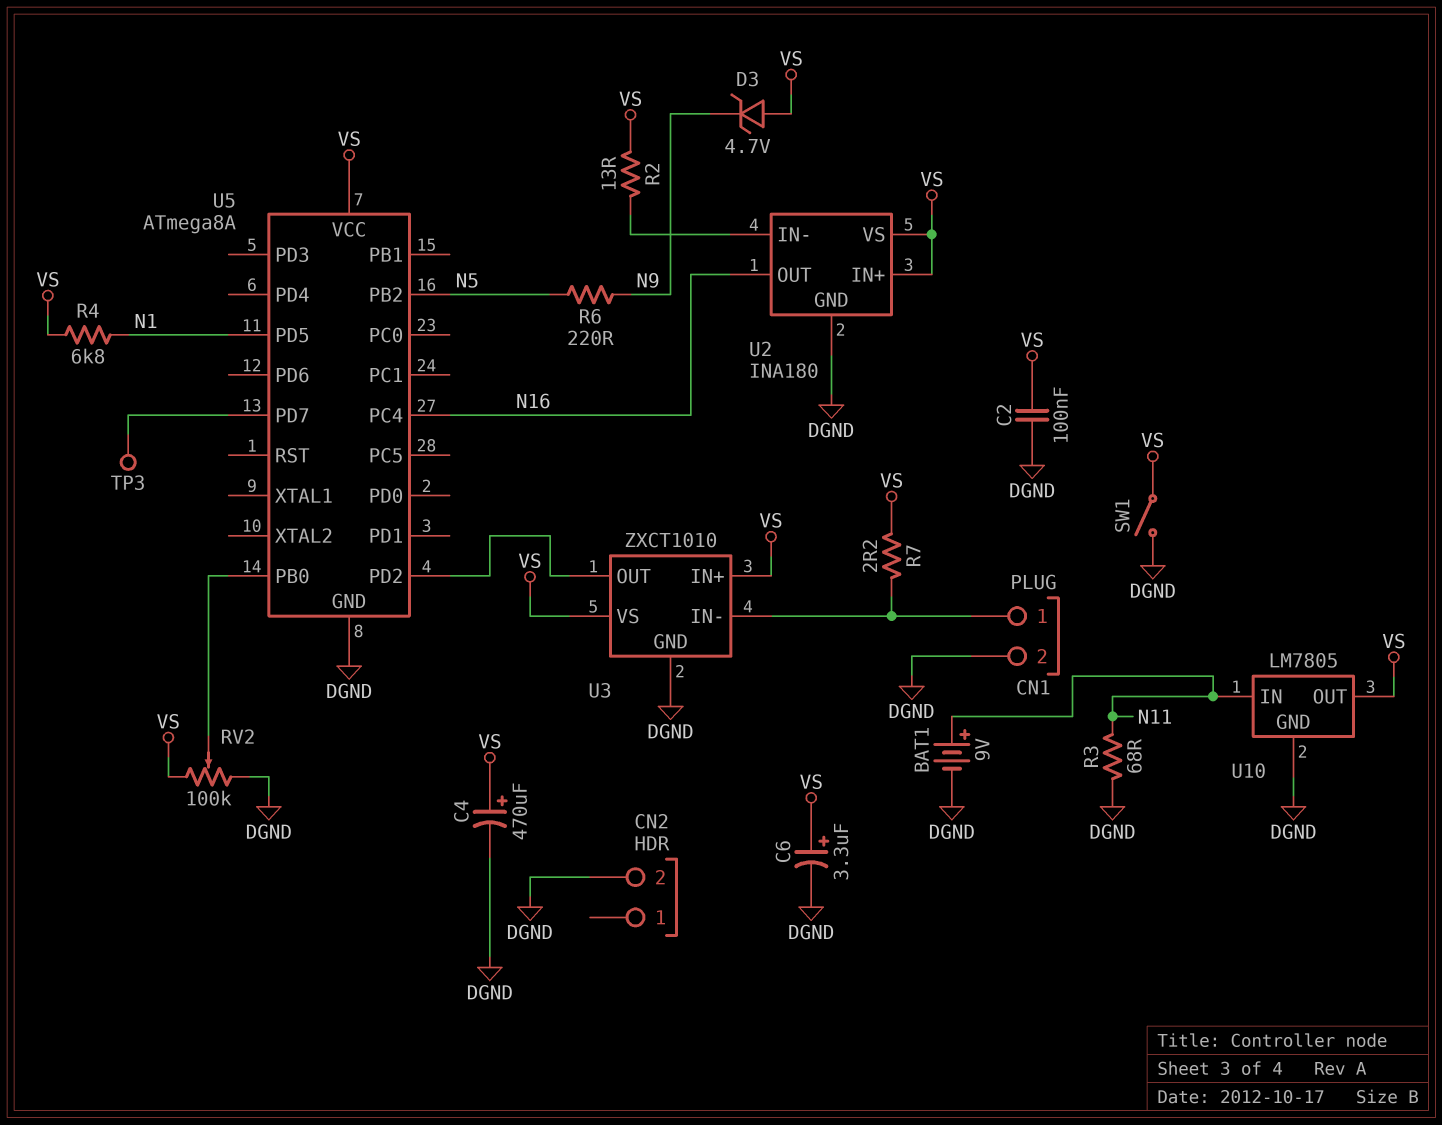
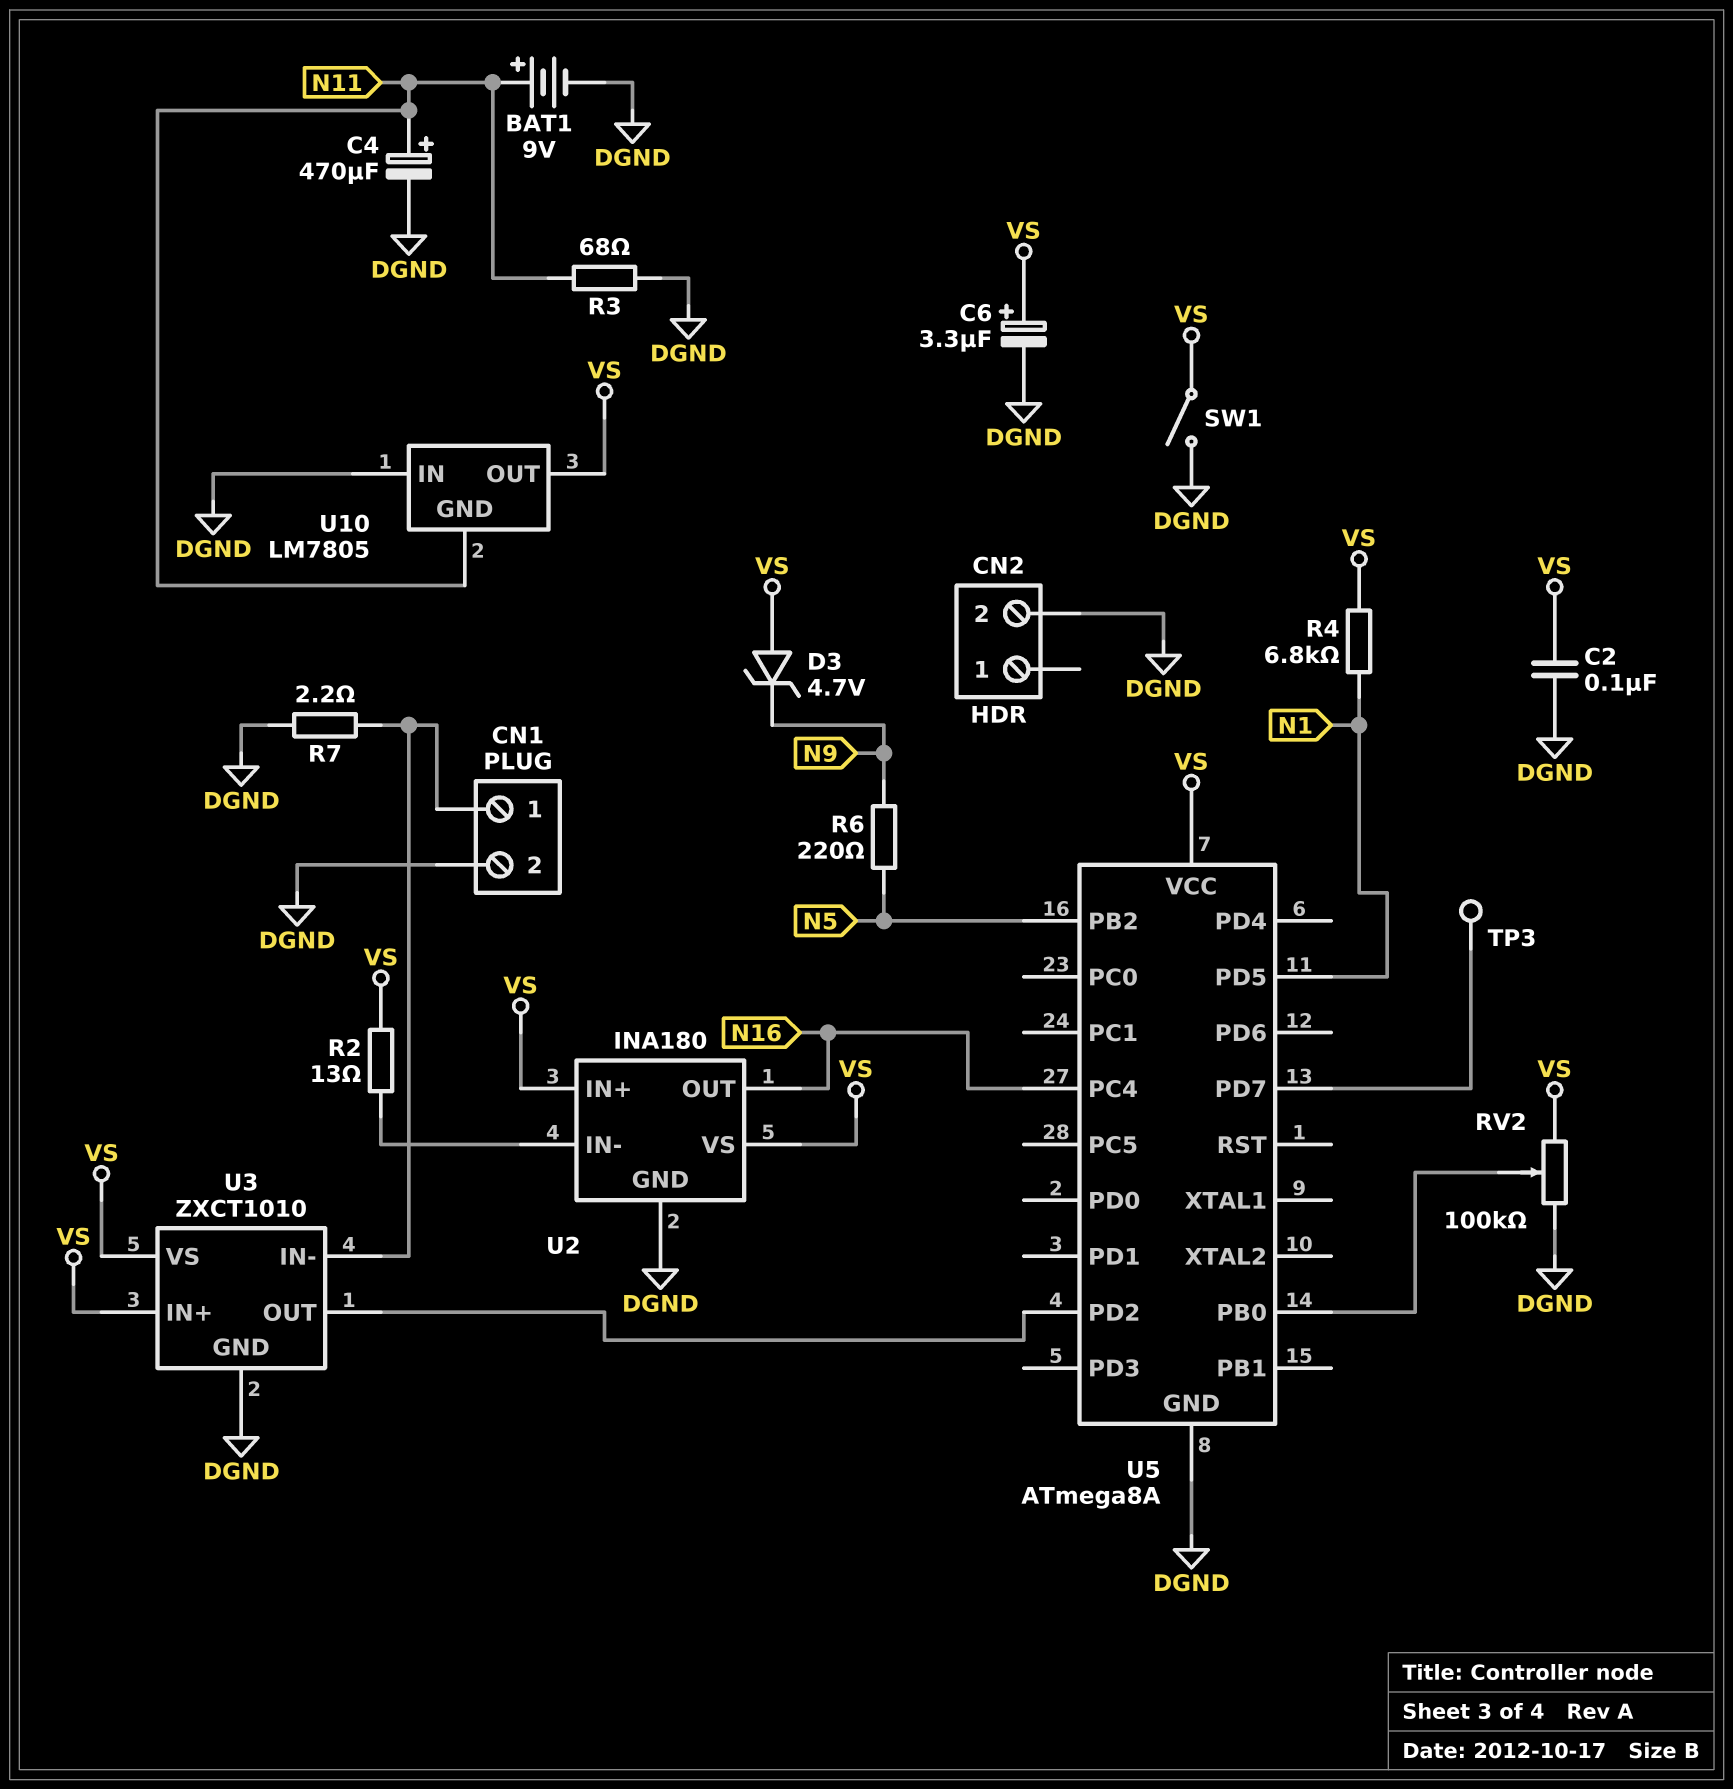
C4: 470uF (plus VS, minus DGND) -> 470uF (plus N11, minus DGND)
R7: 2.2 (CN1/1, VS) -> 2.2 (CN1/1, DGND)
U10 pin GND: DGND -> N11
U10 pin IN: N11 -> DGND

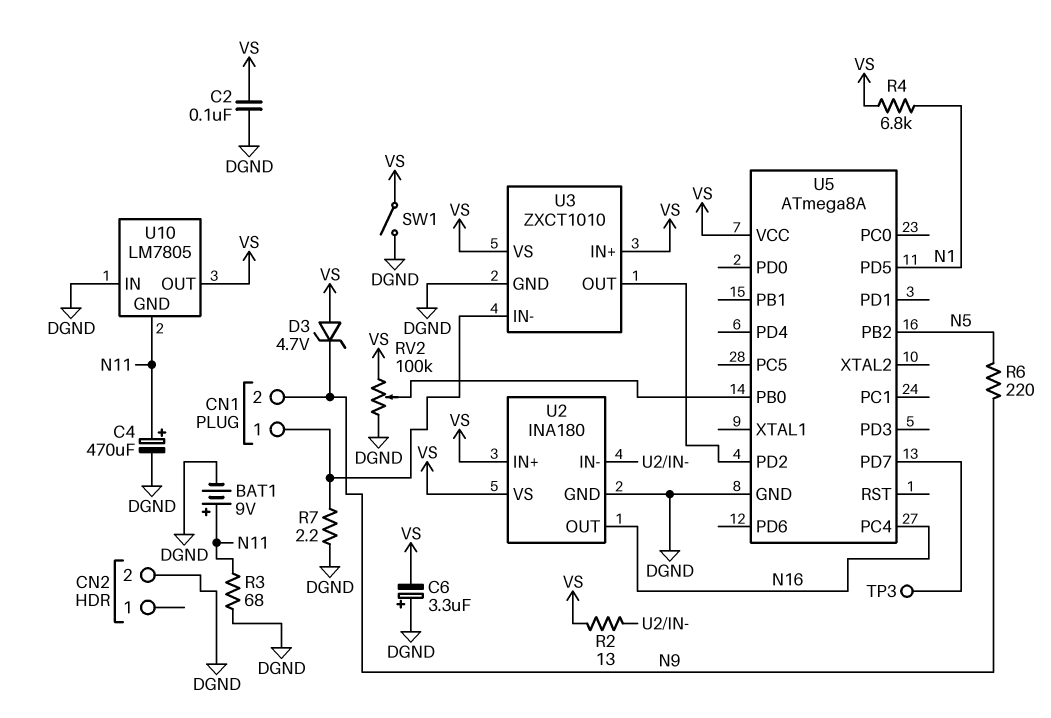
C6: 3.3uF (plus VS, minus DGND) -> 3.3uF (plus DGND, minus VS)
CN1 pin 2: DGND -> N9

